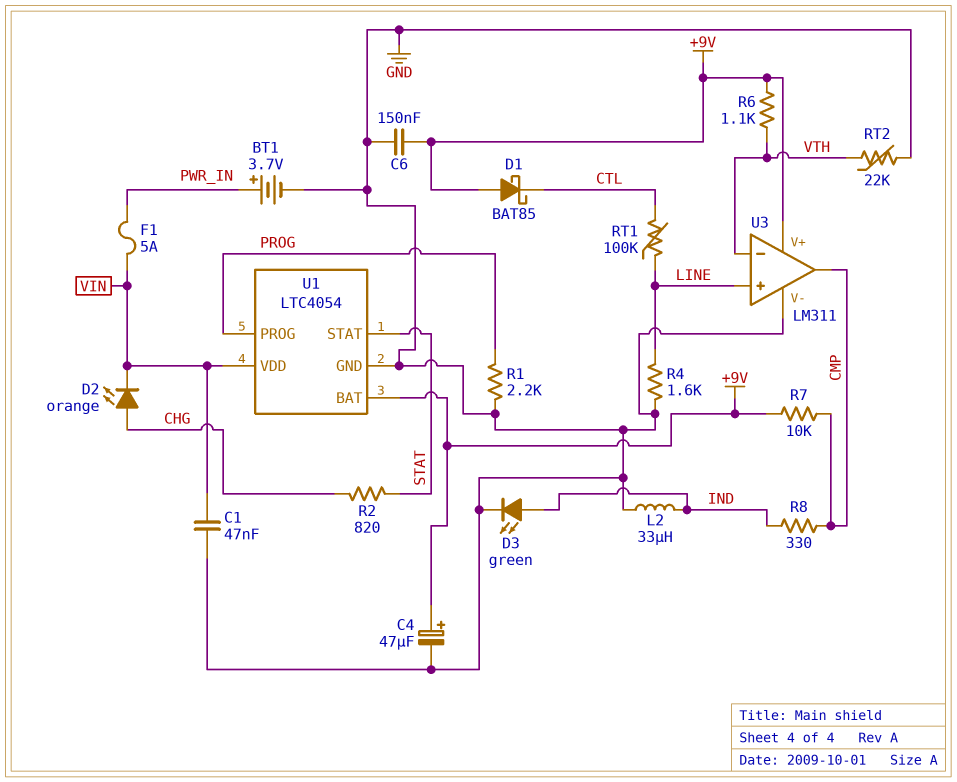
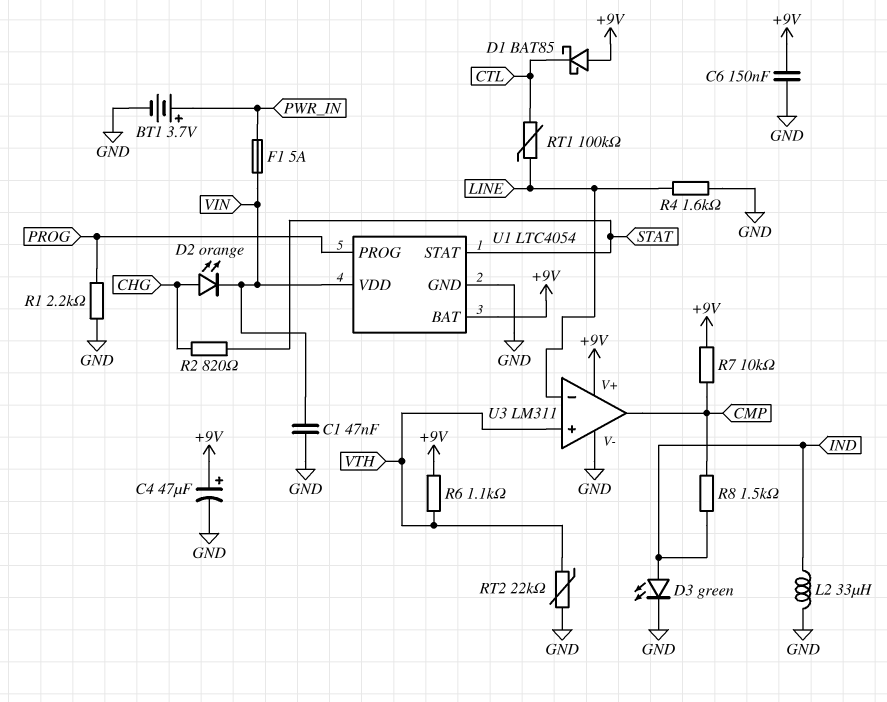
R8: 330 (CMP, IND) -> 1.5k (CMP, IND)
U3 pin in+: LINE -> VTH
U3 pin in-: VTH -> LINE

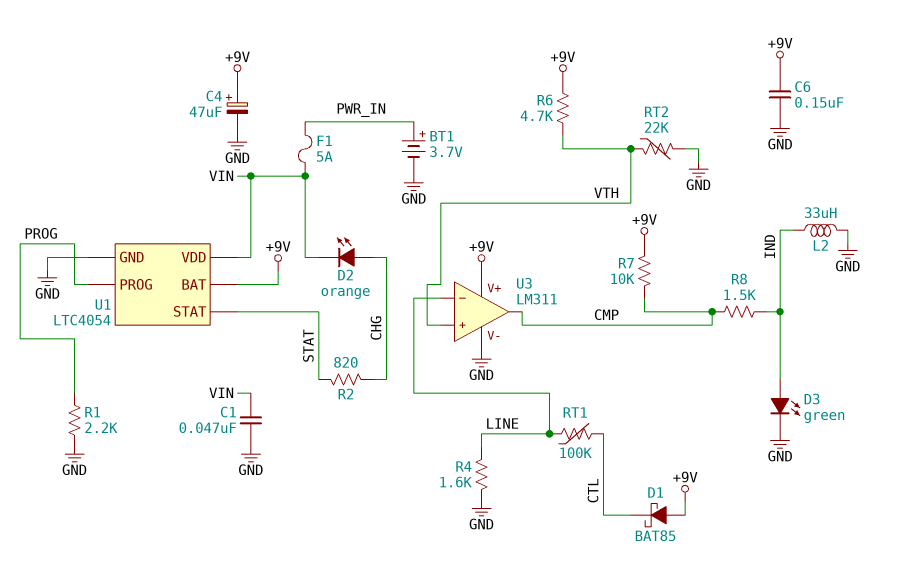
R6: 1.1k (+9V, VTH) -> 4.7k (+9V, VTH)

